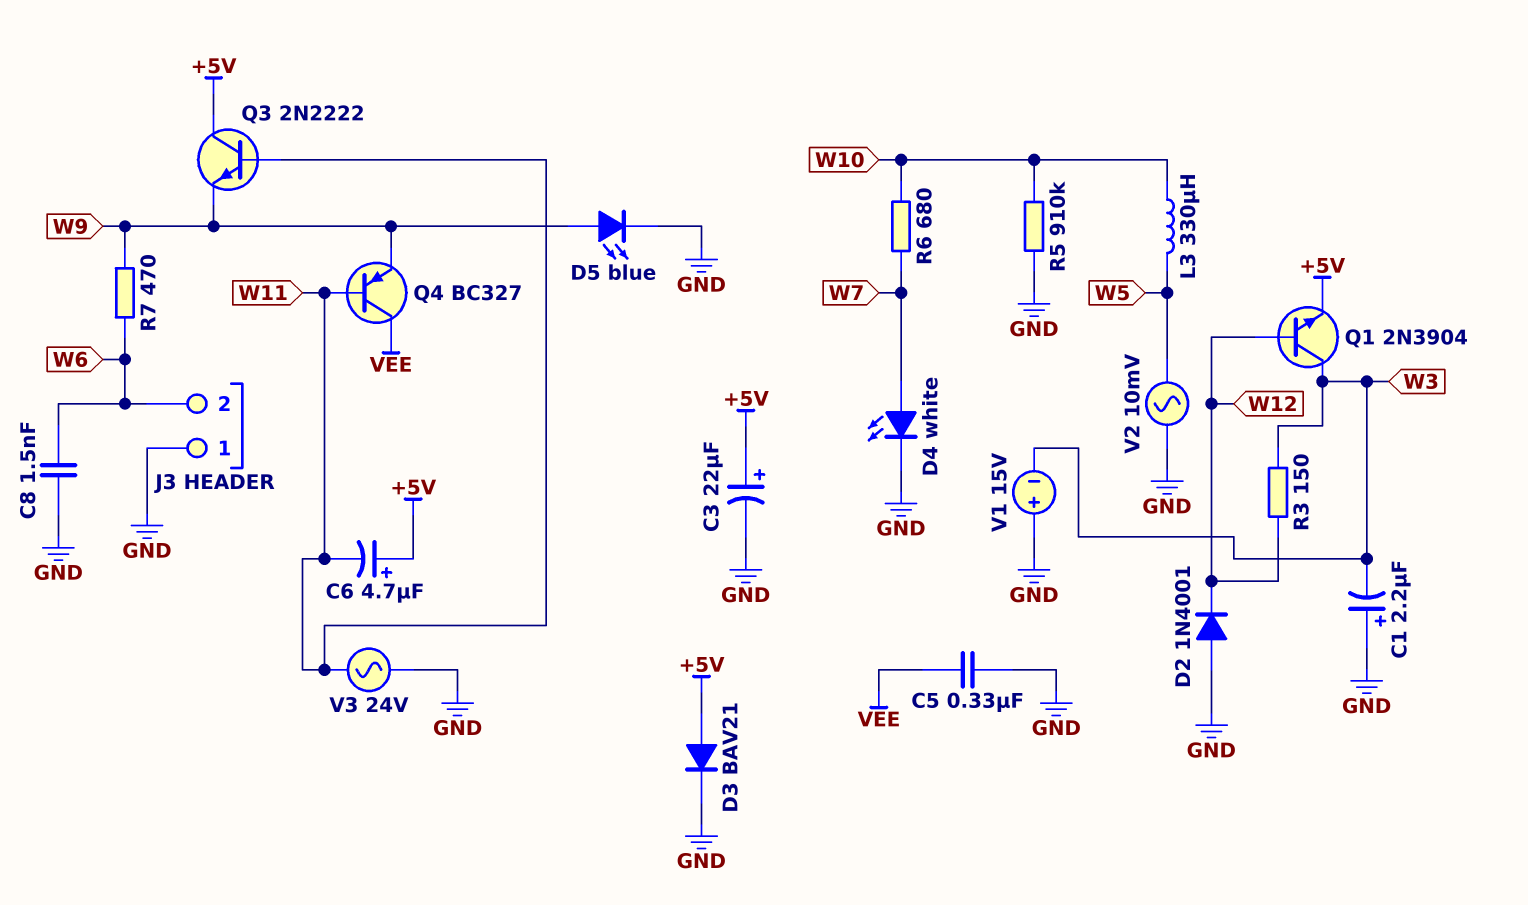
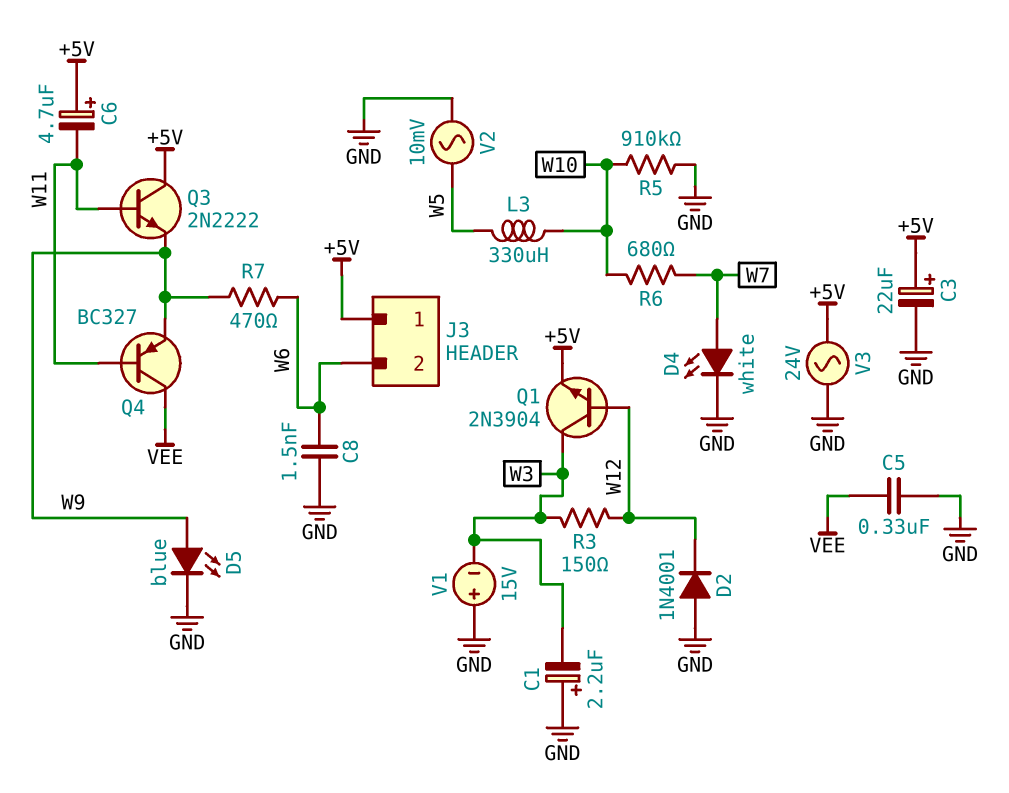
D3: diode BAV21 (A +5V, K GND) -> none
J3 pin 1: GND -> +5V
V3: AC 24V (GND, W11) -> AC 24V (+5V, GND)

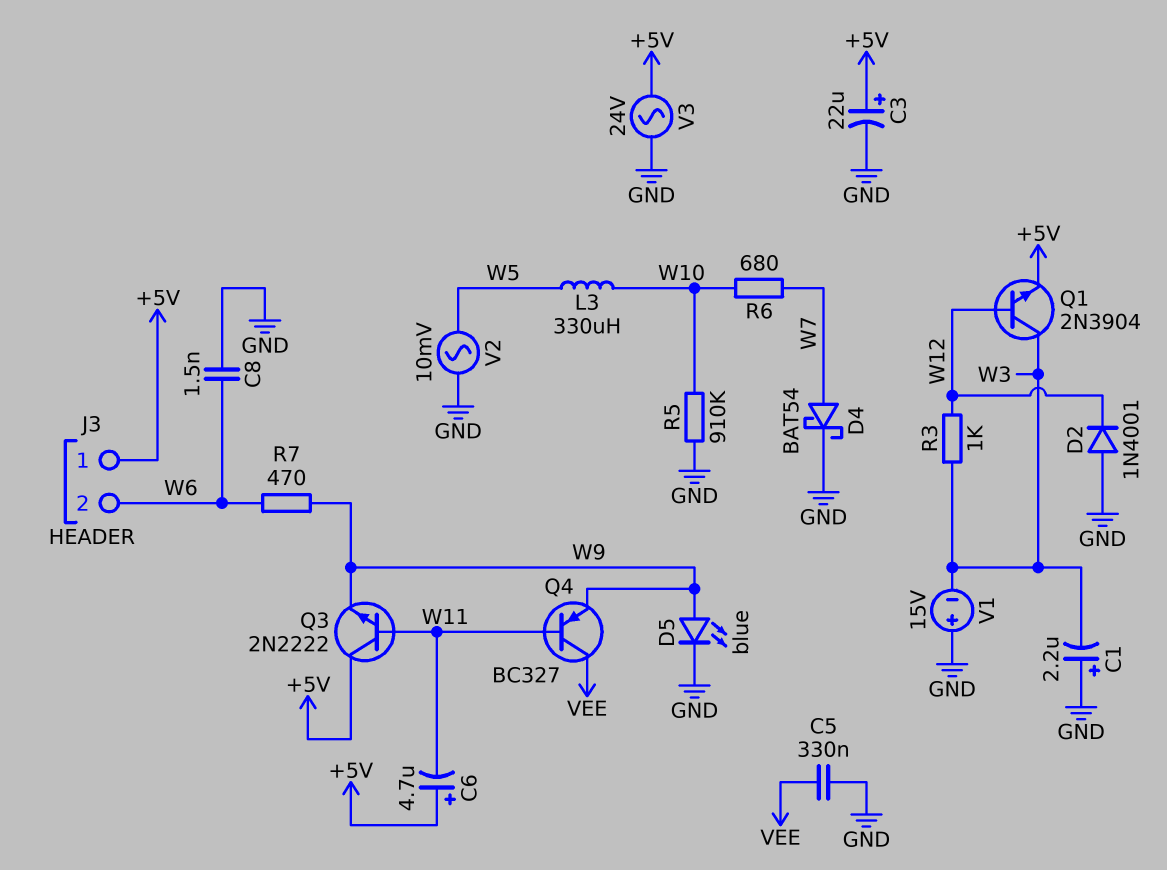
D4: LED white (A W7, K GND) -> schottky BAT54 (A W7, K GND)
R3: 150 (W3, W12) -> 1k (W3, W12)

